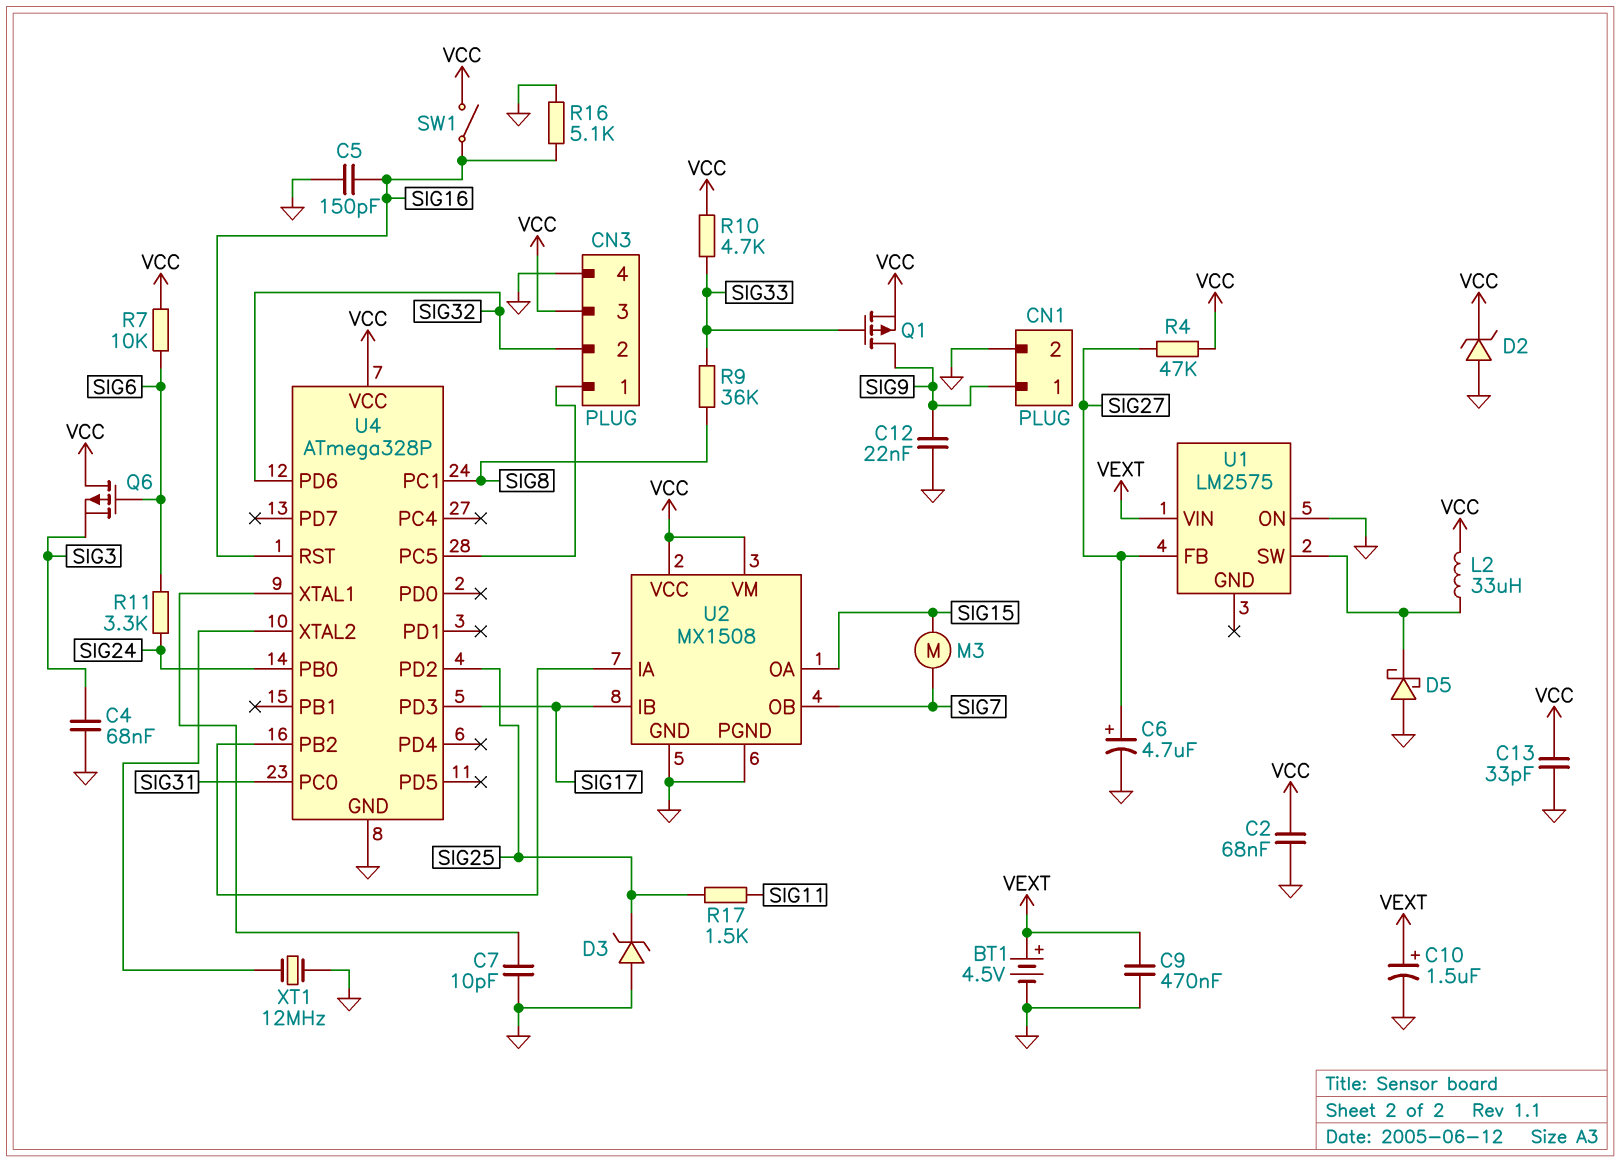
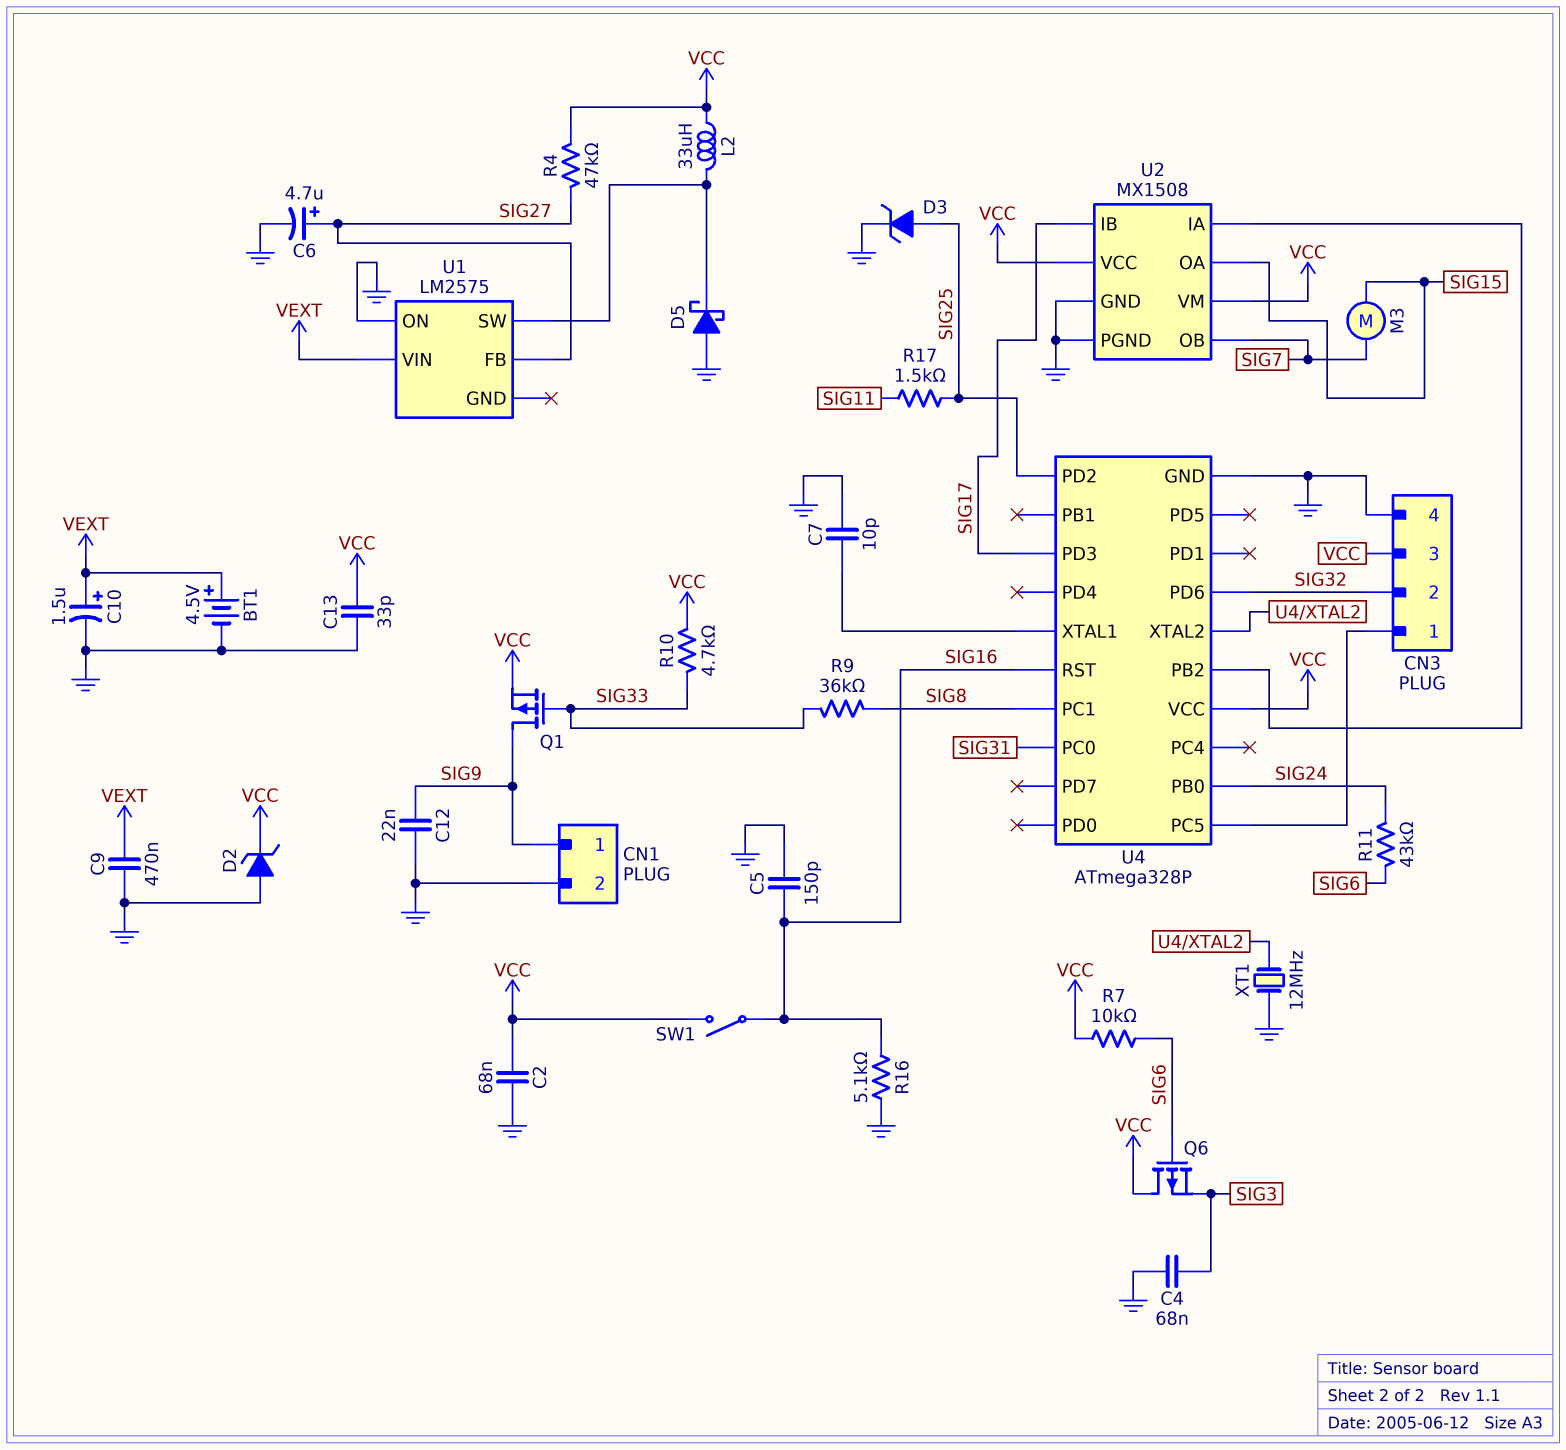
D3: zener (A GND, K SIG25) -> zener (A SIG25, K GND)
R11: 3.3k (SIG6, SIG24) -> 43k (SIG6, SIG24)

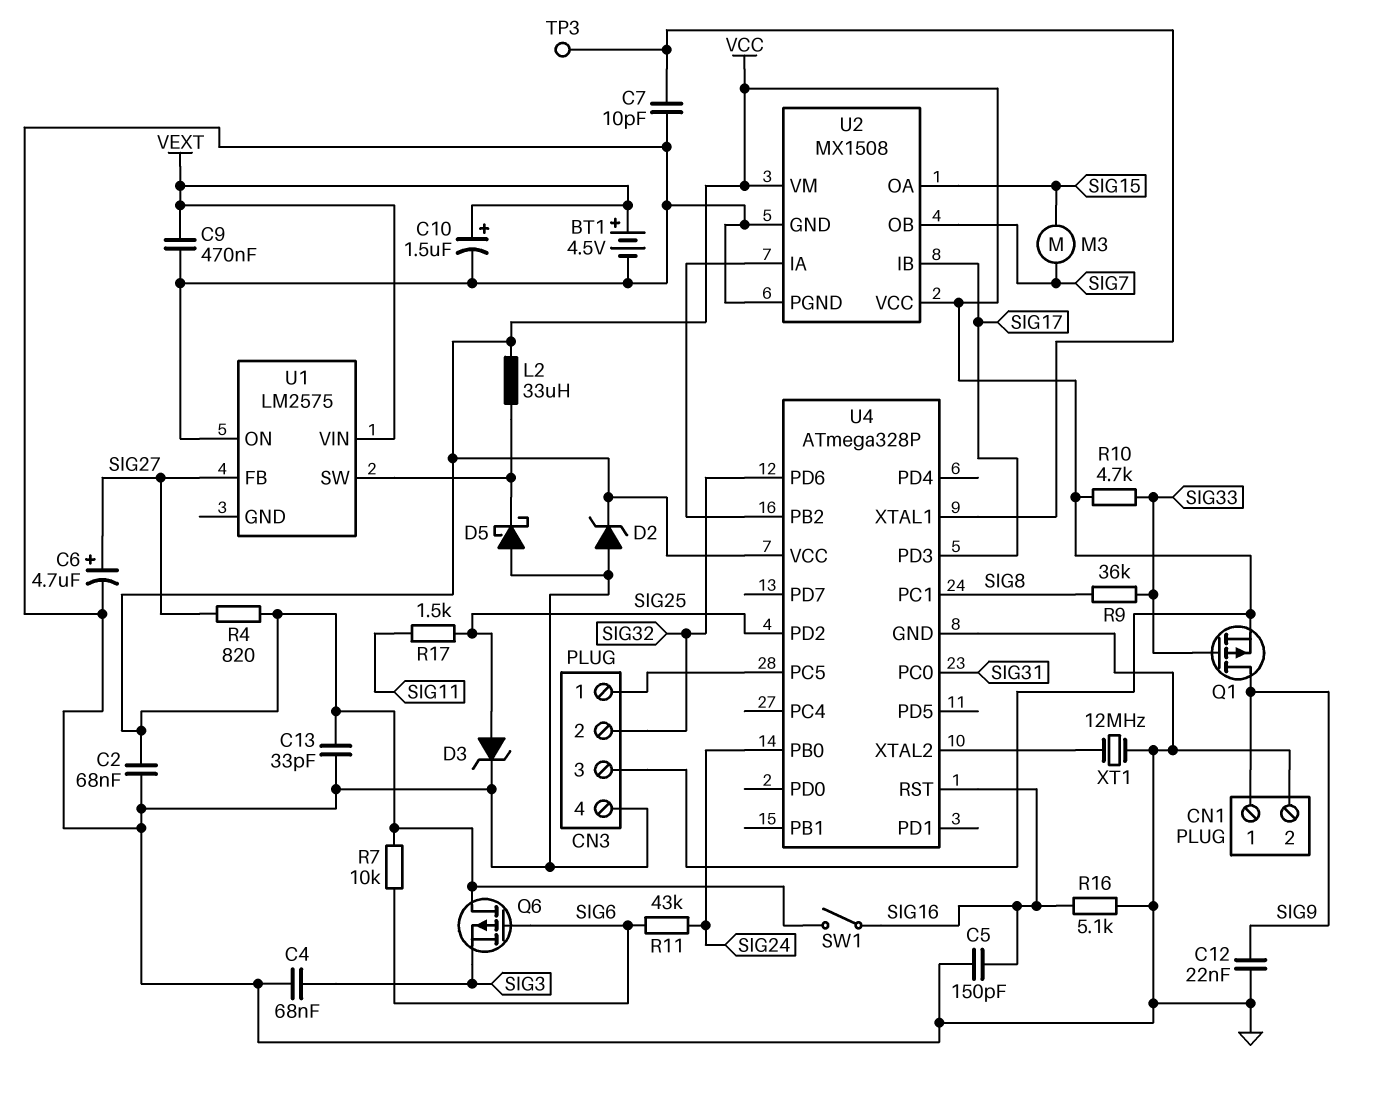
R4: 47k (SIG27, VCC) -> 820 (SIG27, VCC)
TP3: none -> test point (U4/XTAL1)

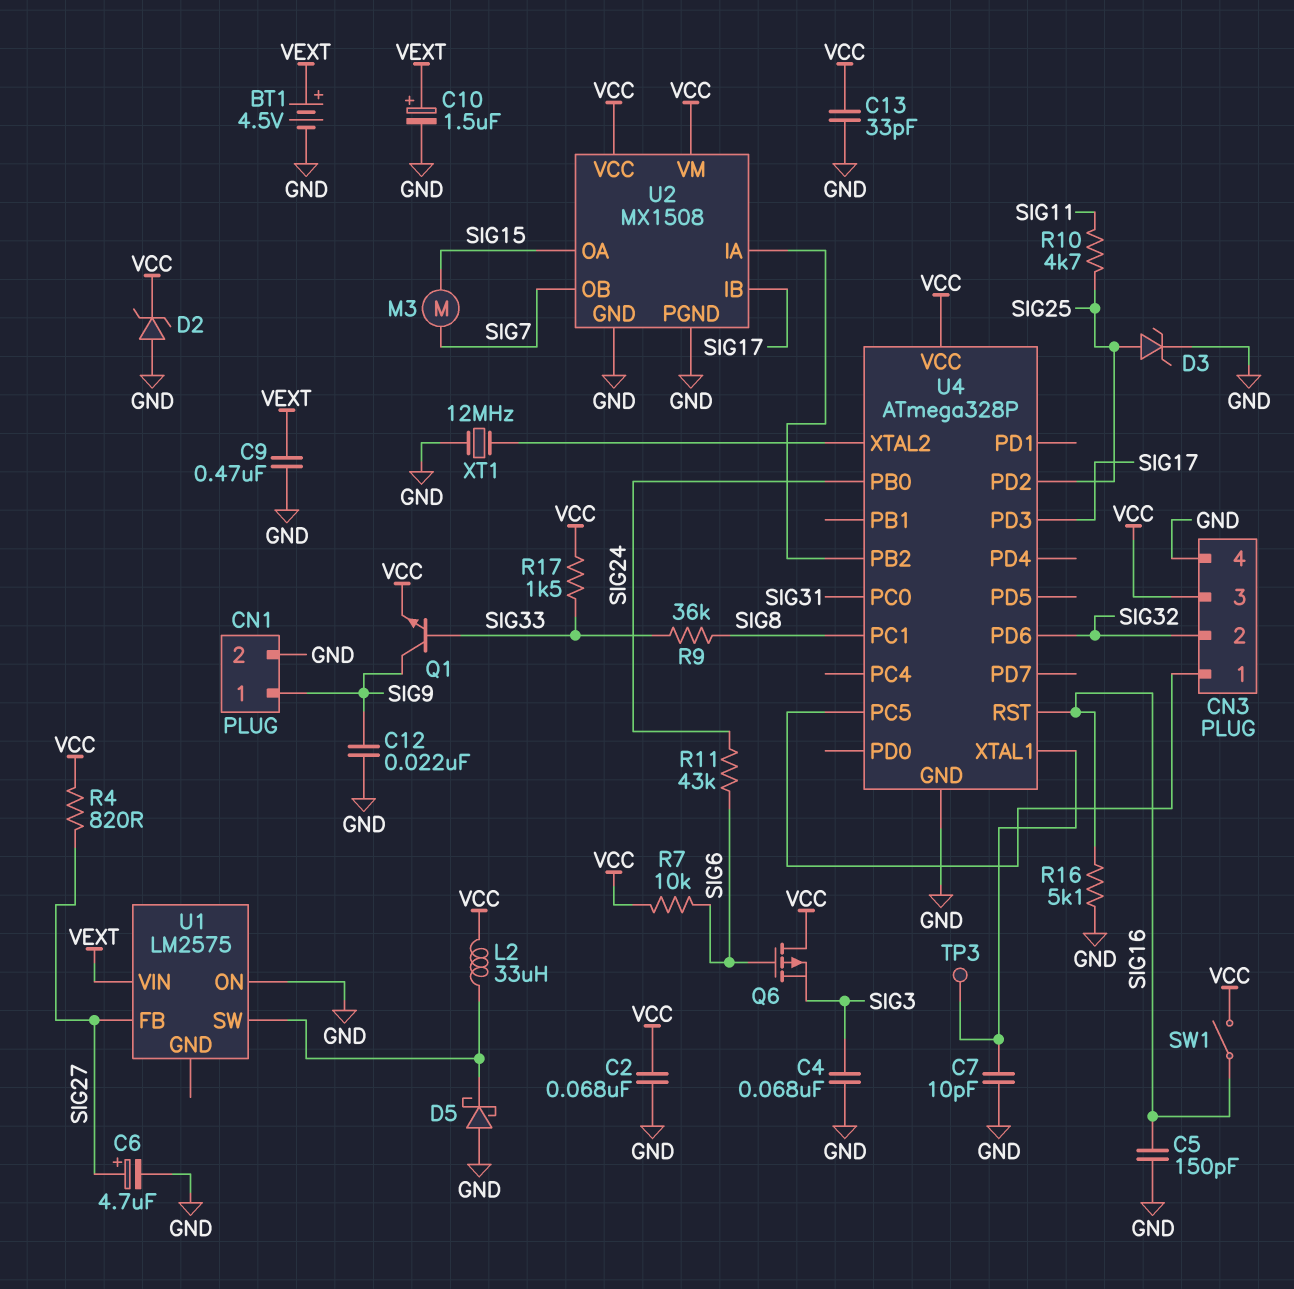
Q1: PMOS (G SIG33, D SIG9, S VCC) -> NPN (B SIG33, C SIG9, E VCC)
R10: 4.7k (SIG33, VCC) -> 4.7k (SIG11, SIG25)
R17: 1.5k (SIG11, SIG25) -> 1.5k (SIG33, VCC)

